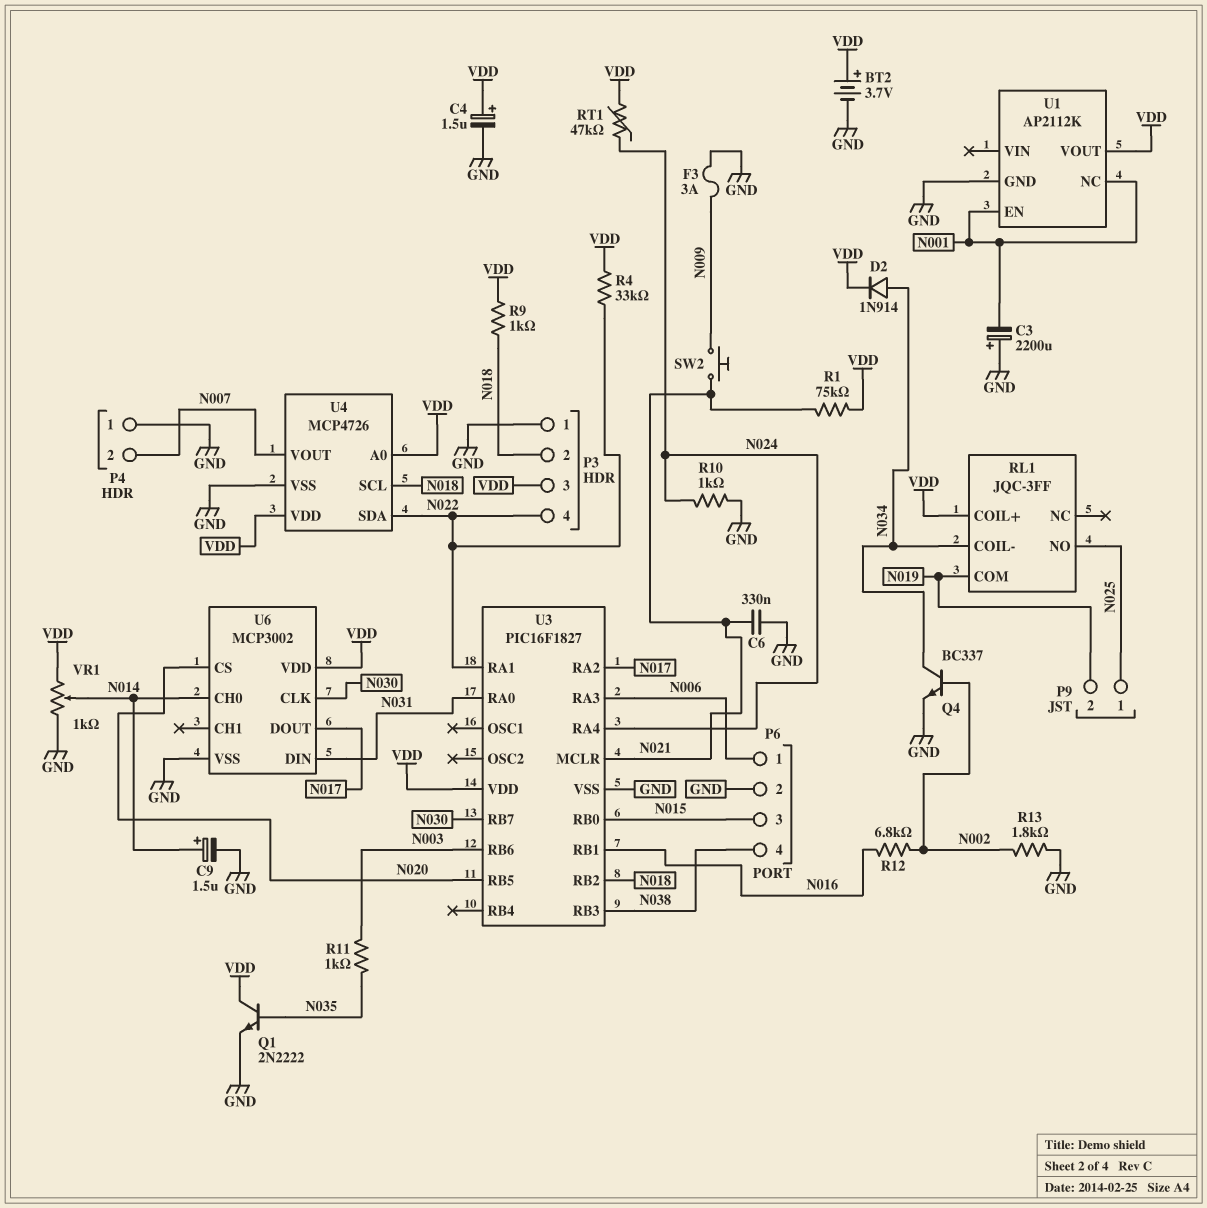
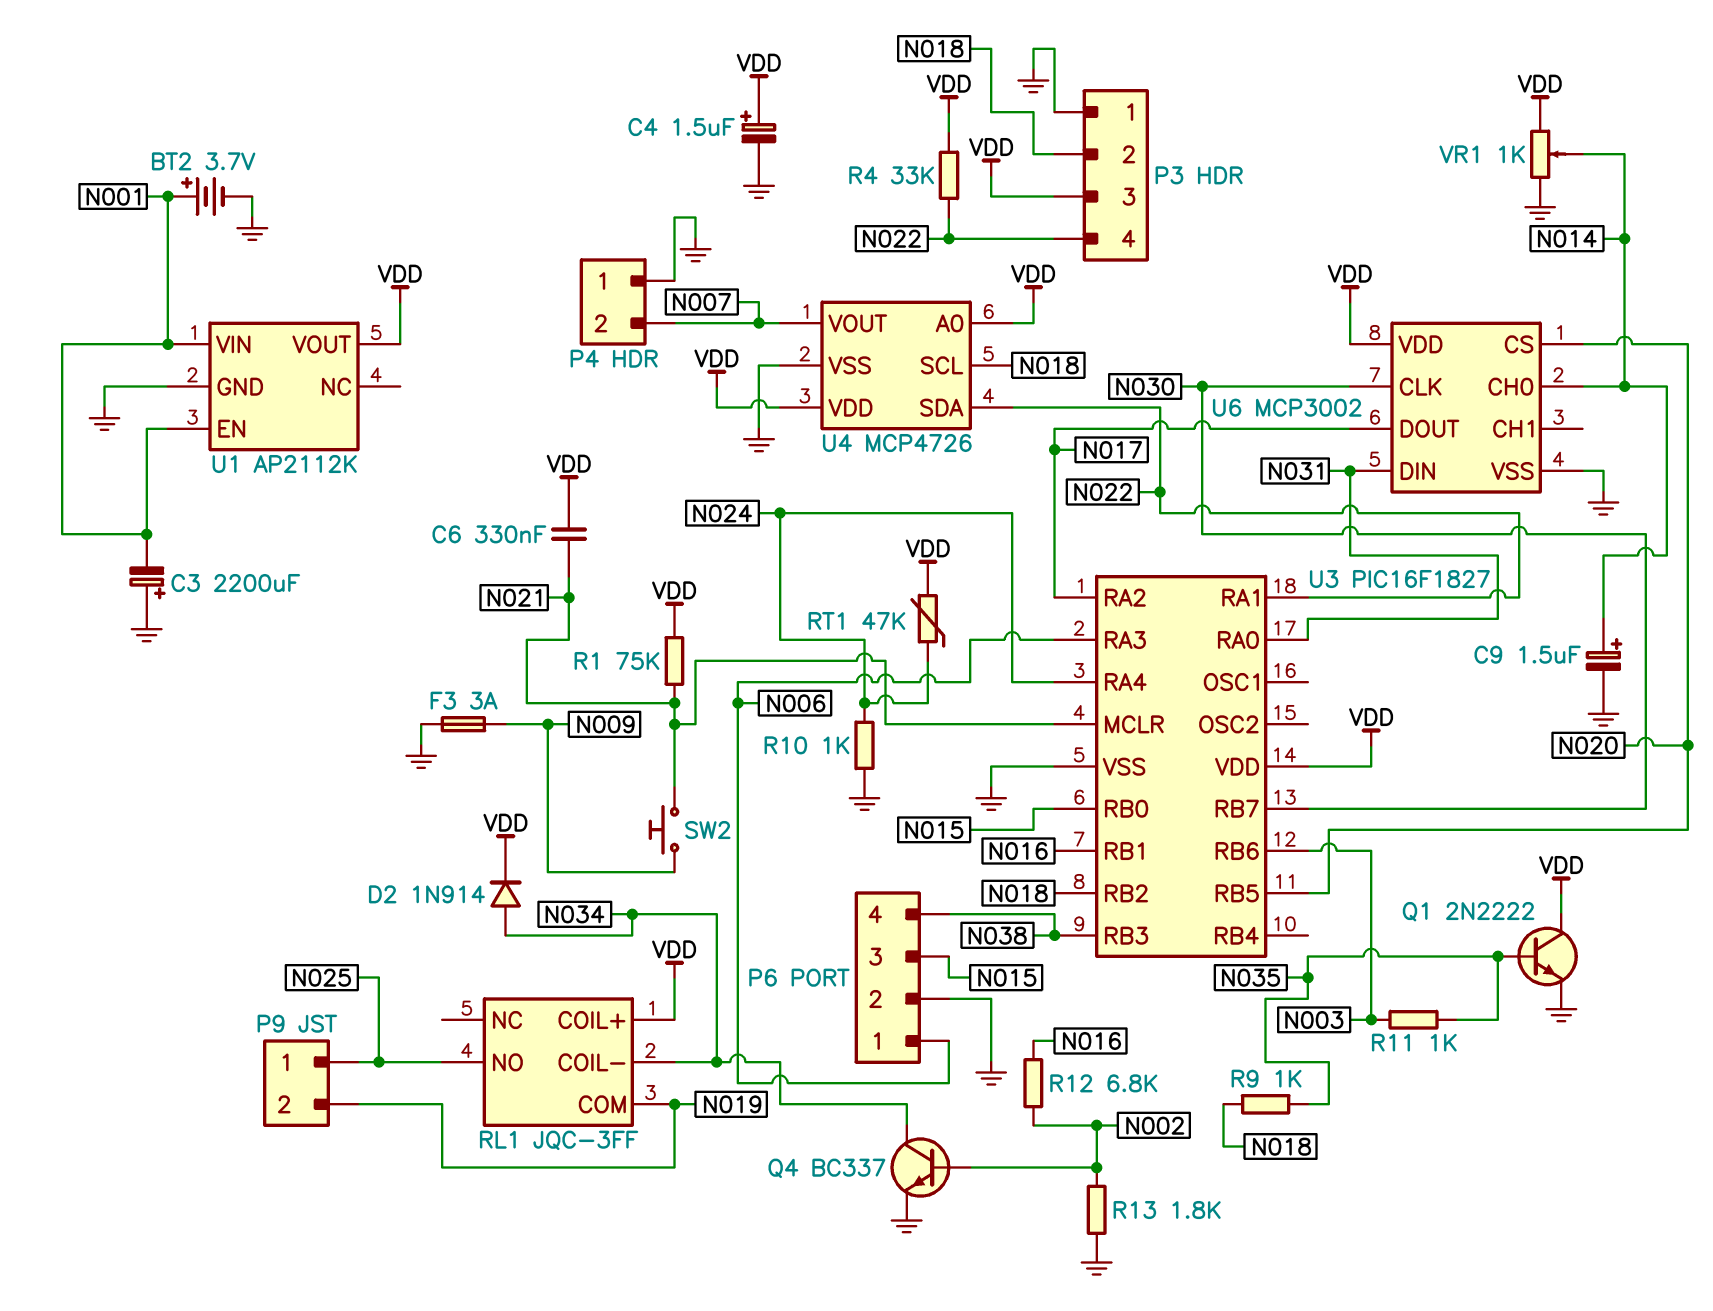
BT2: 3.7V (plus VDD, minus GND) -> 3.7V (plus N001, minus GND)
C6: 330nF (GND, N021) -> 330nF (N021, VDD)
R9: 1k (N018, VDD) -> 1k (N018, N035)
U1 pin NC: N001 -> none
U1 pin VIN: none -> N001

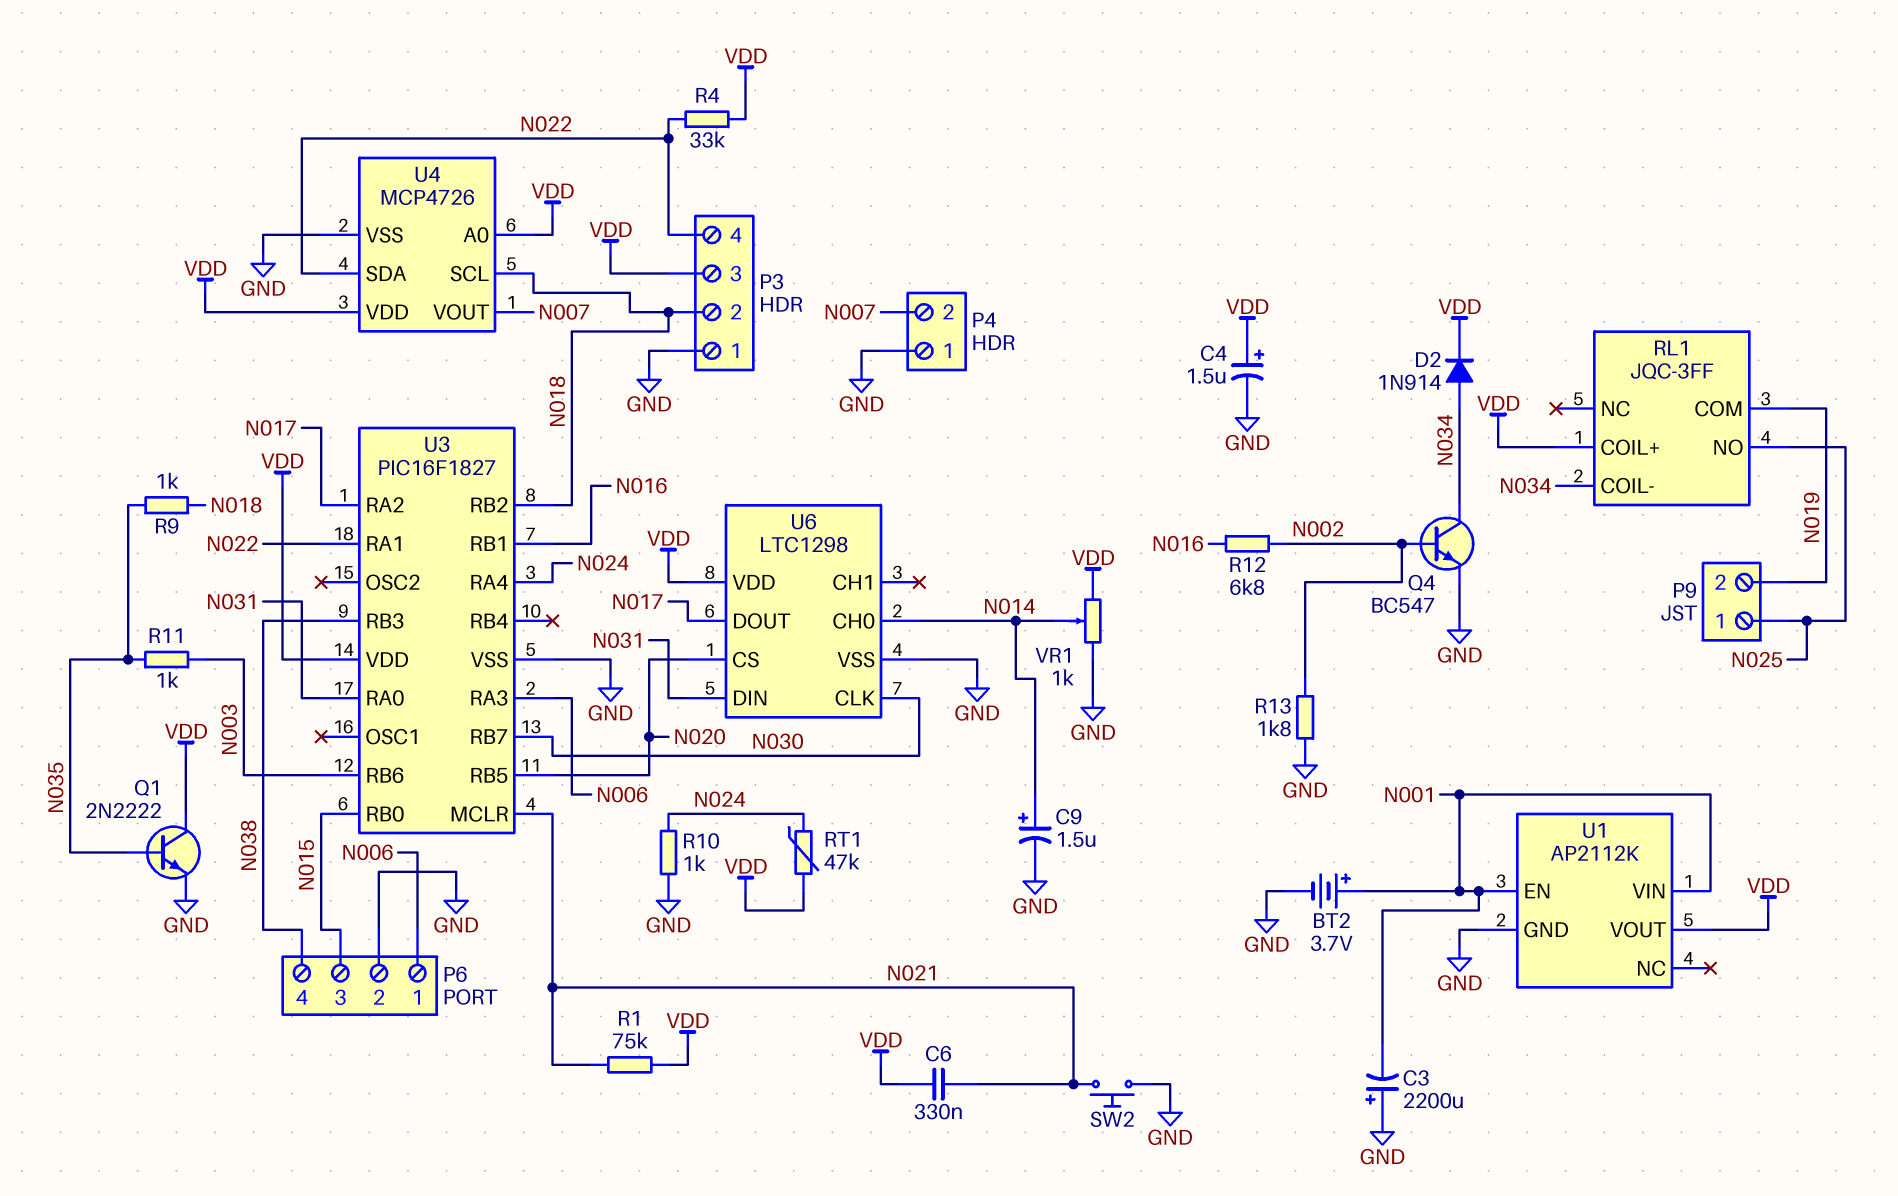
F3: 3A (GND, N009) -> none
Q4: NPN BC337 (B N002, C N034, E GND) -> NPN BC547 (B N002, C N034, E GND)
SW2: button (N009, N021) -> button (GND, N021)
U6: MCP3002 -> LTC1298

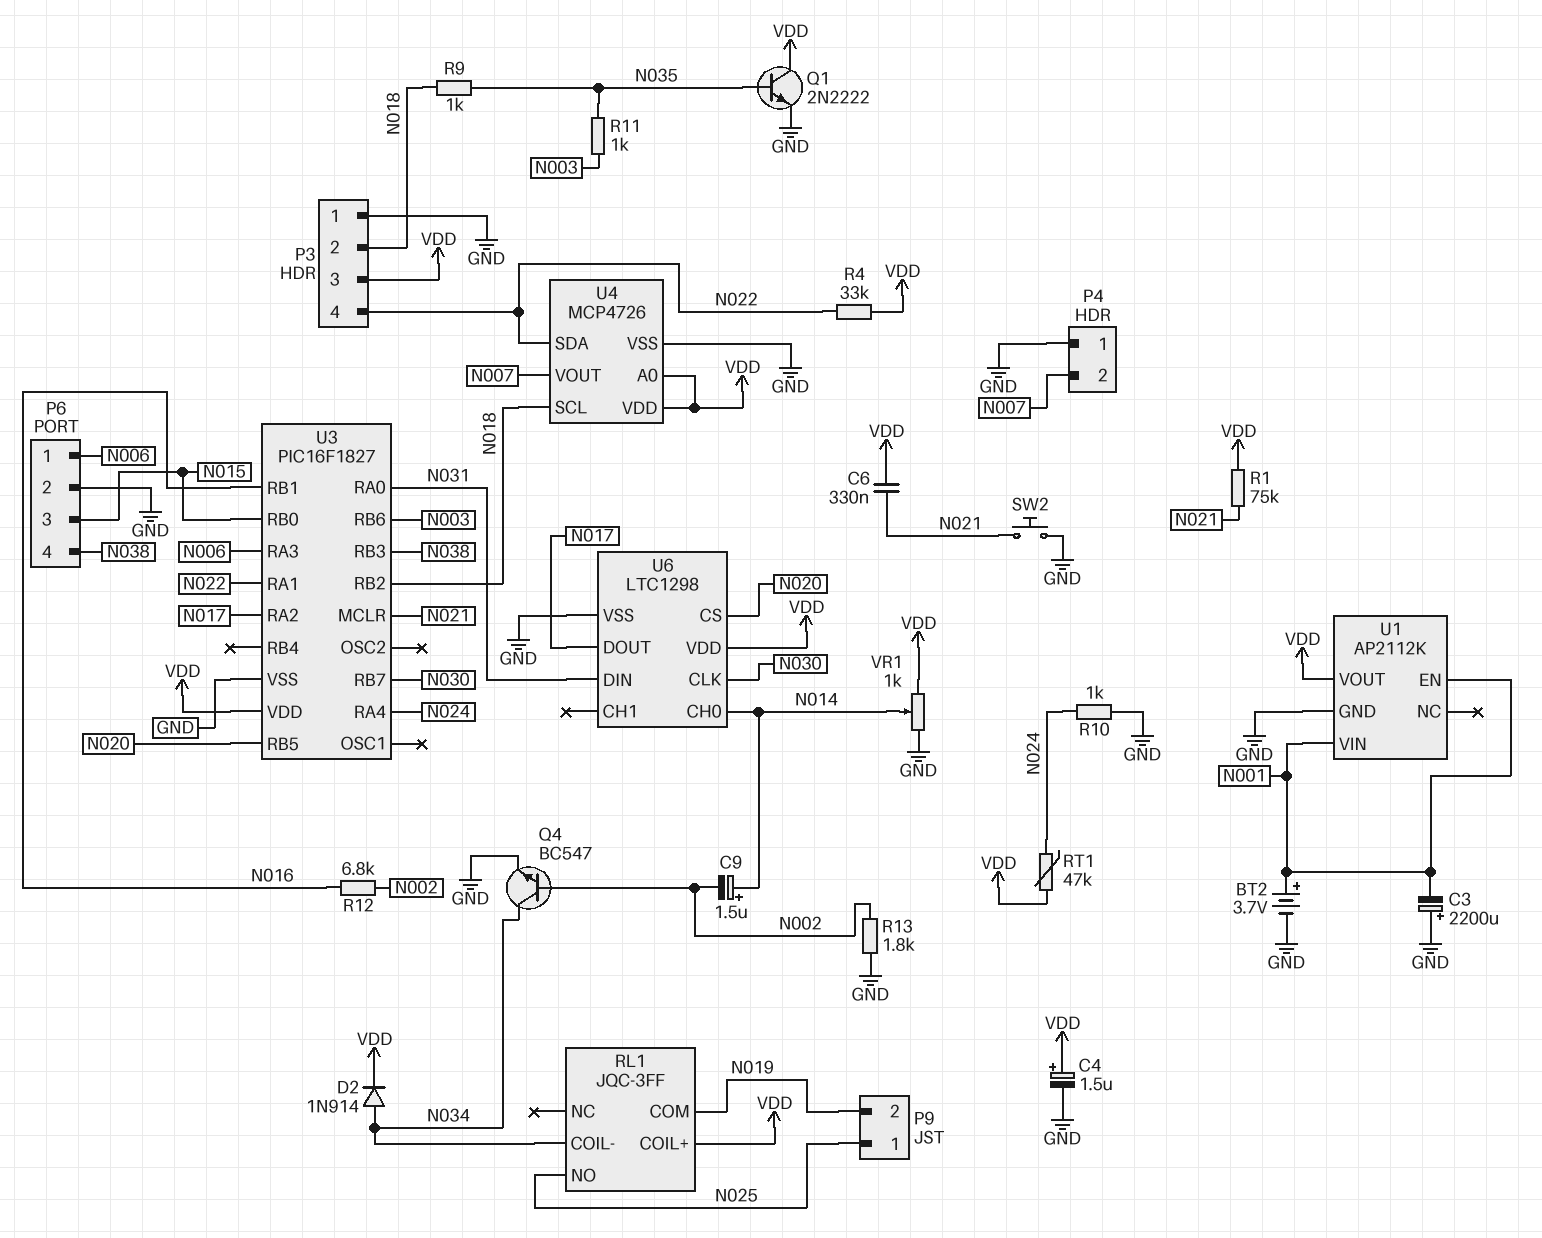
C9: 1.5uF (plus N014, minus GND) -> 1.5uF (plus N014, minus N002)

